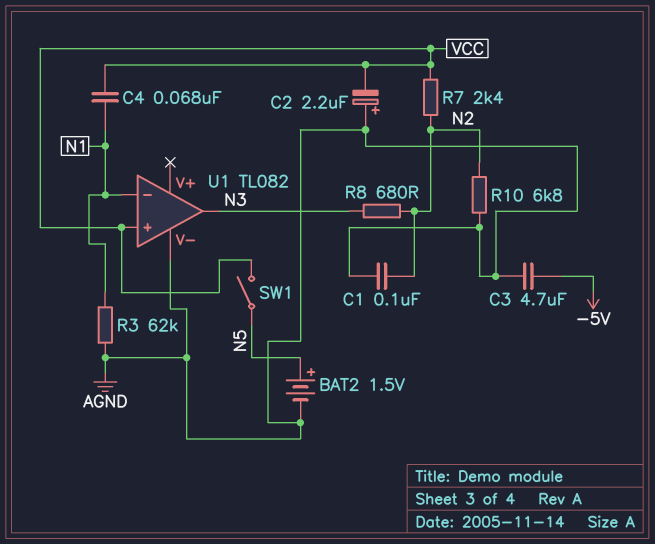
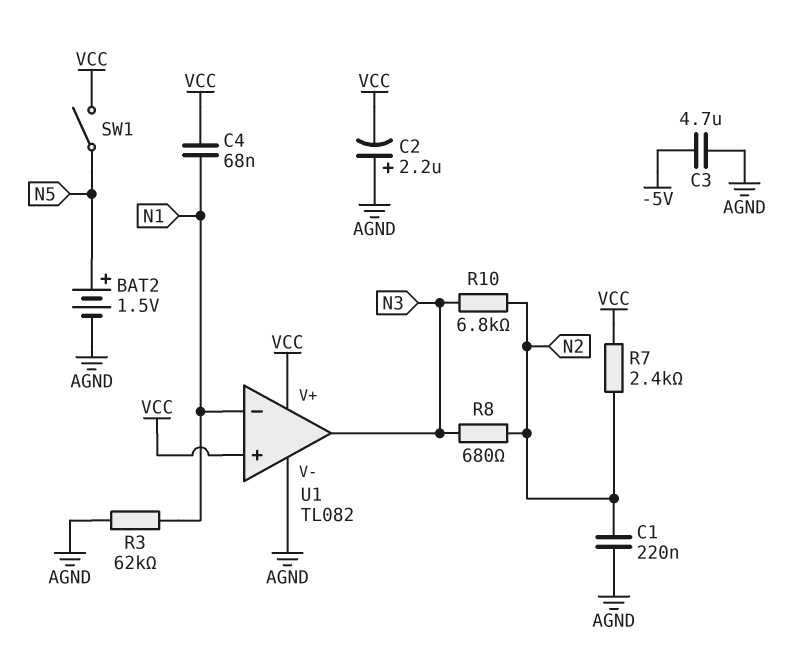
C1: 100nF (AGND, N2) -> 220nF (AGND, N2)
R10: 6.8k (AGND, N2) -> 6.8k (N2, N3)
U1 pin V+: none -> VCC

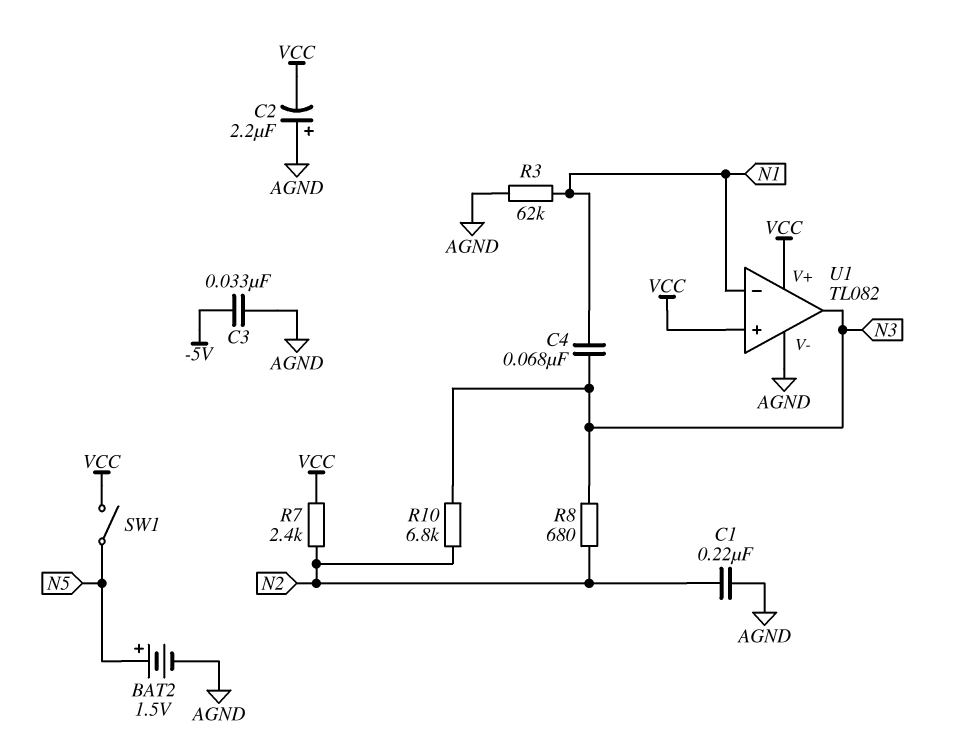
C3: 4.7uF (-5V, AGND) -> 33nF (-5V, AGND)
C4: 68nF (N1, VCC) -> 68nF (N1, N3)

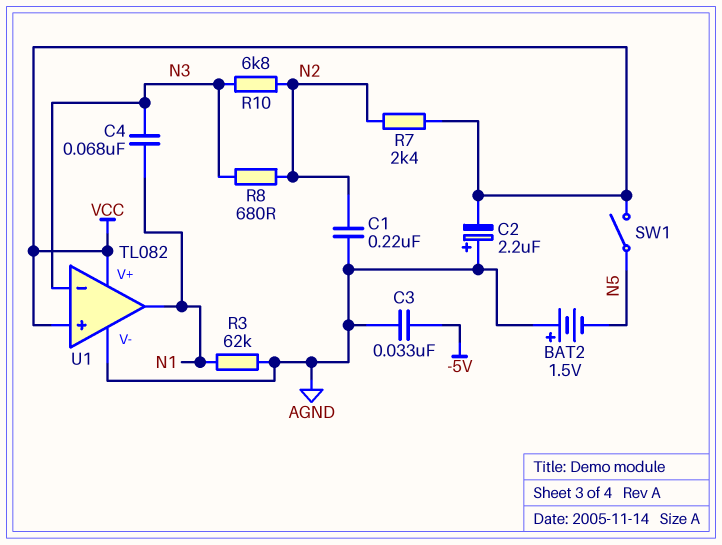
BAT2: 1.5V (plus N5, minus AGND) -> 1.5V (plus AGND, minus N5)
U1 pin in-: N1 -> N3
U1 pin out: N3 -> N1

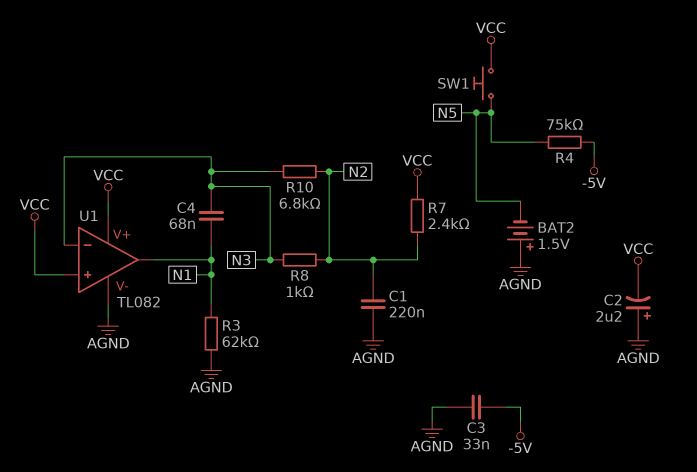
R4: none -> 75k (-5V, N5)
R8: 680 (N2, N3) -> 1k (N2, N3)
SW1: switch (N5, VCC) -> button (N5, VCC)

